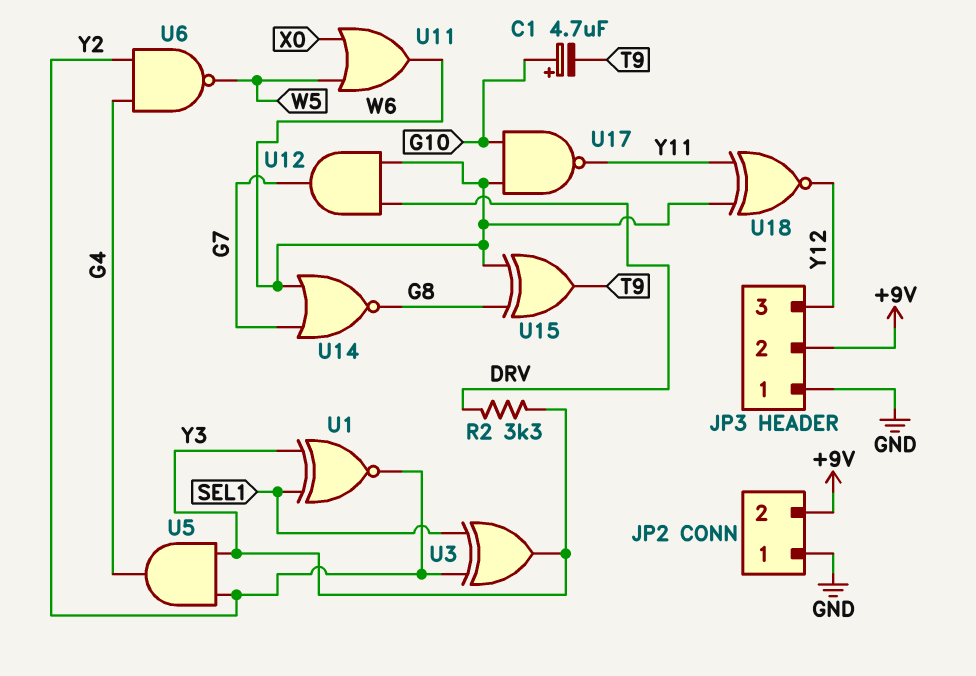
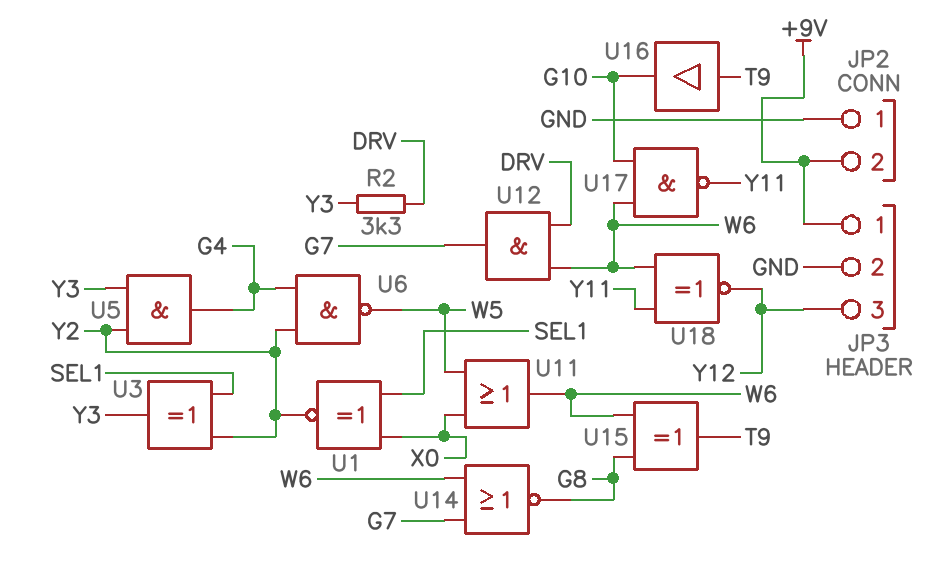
C1: 4.7uF (plus G10, minus T9) -> none
JP3 pin 1: GND -> +9V
JP3 pin 2: +9V -> GND
U1: XNOR (in SEL1, in Y3, out Y2) -> XNOR (in SEL1, in X0, out Y2)
U16: none -> buffer (in T9, out G10)

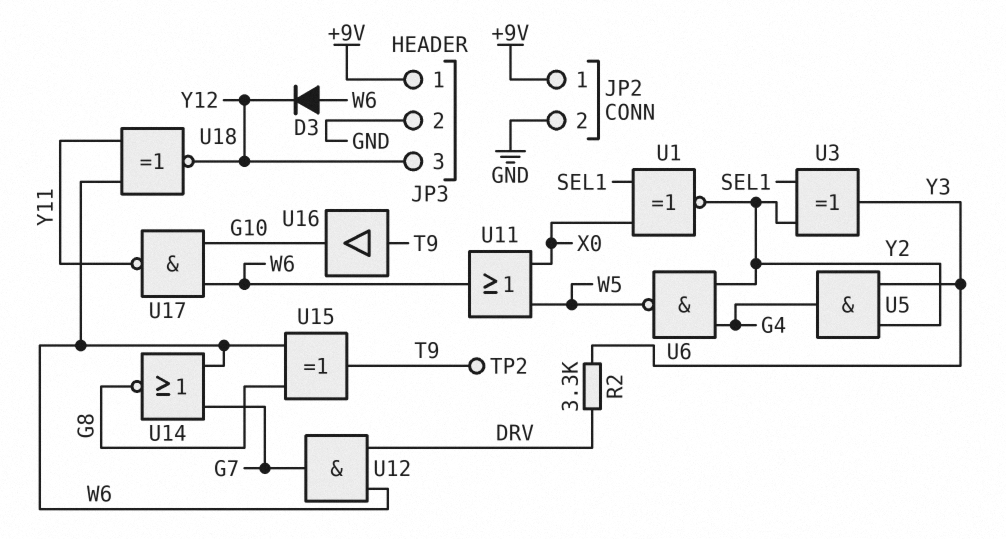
D3: none -> diode (A W6, K Y12)
JP2 pin 1: GND -> +9V
JP2 pin 2: +9V -> GND
TP2: none -> test point (T9)

